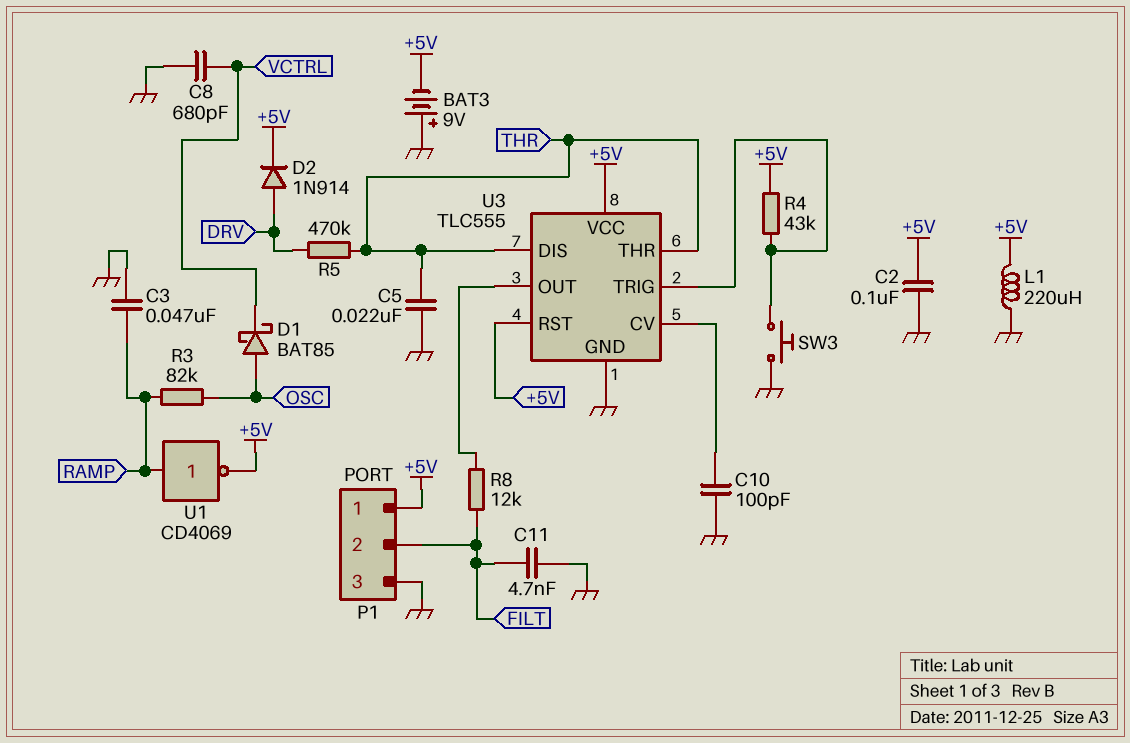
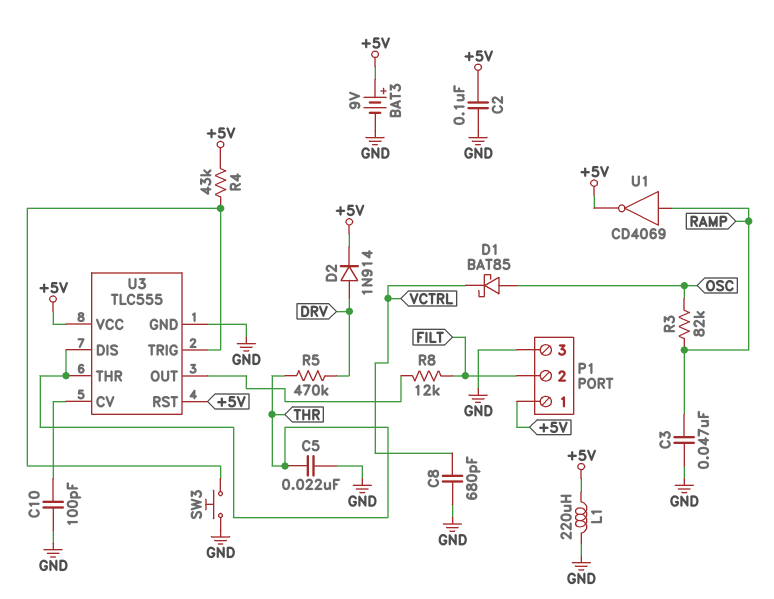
BAT3: 9V (plus GND, minus +5V) -> 9V (plus +5V, minus GND)
C11: 4.7nF (FILT, GND) -> none

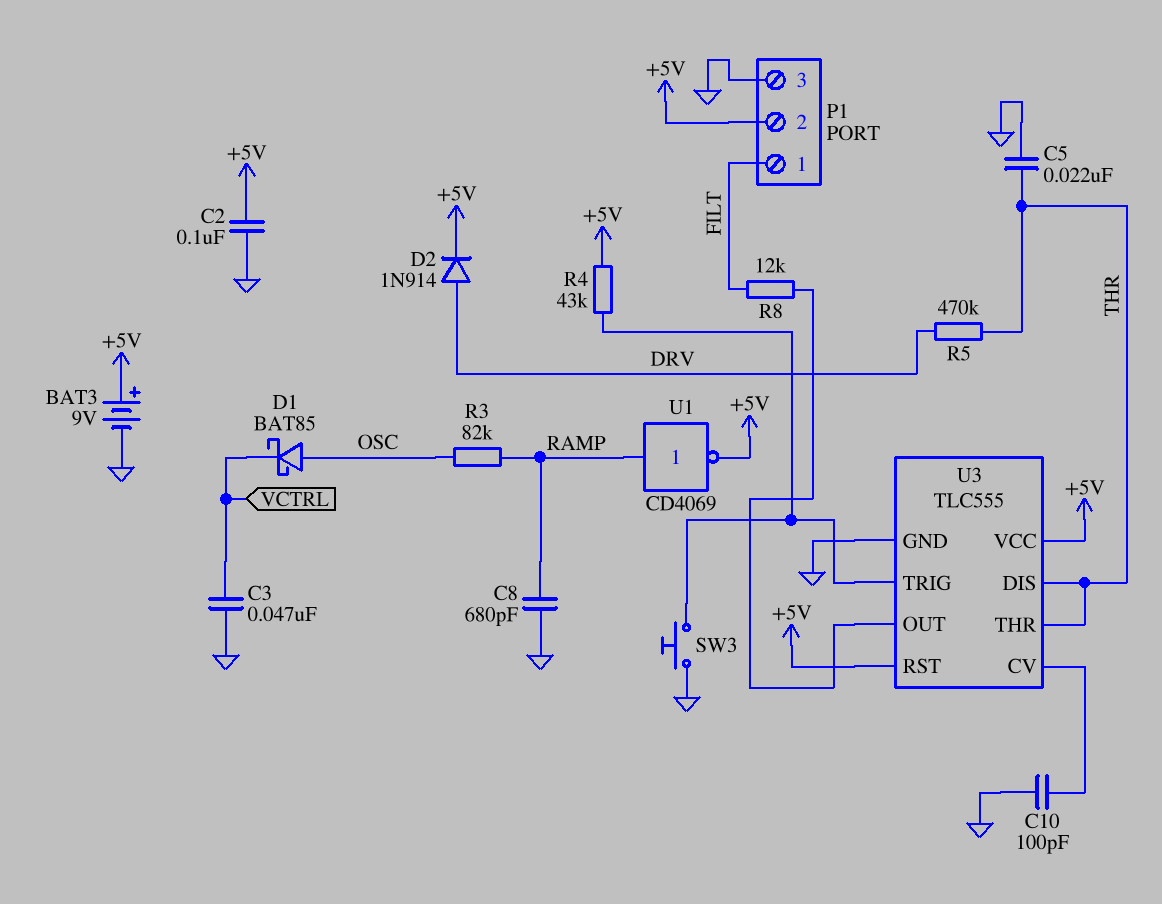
C3: 47nF (GND, RAMP) -> 47nF (GND, VCTRL)
C8: 680pF (GND, VCTRL) -> 680pF (GND, RAMP)
L1: 220uH (+5V, GND) -> none
P1 pin 1: +5V -> FILT
P1 pin 2: FILT -> +5V

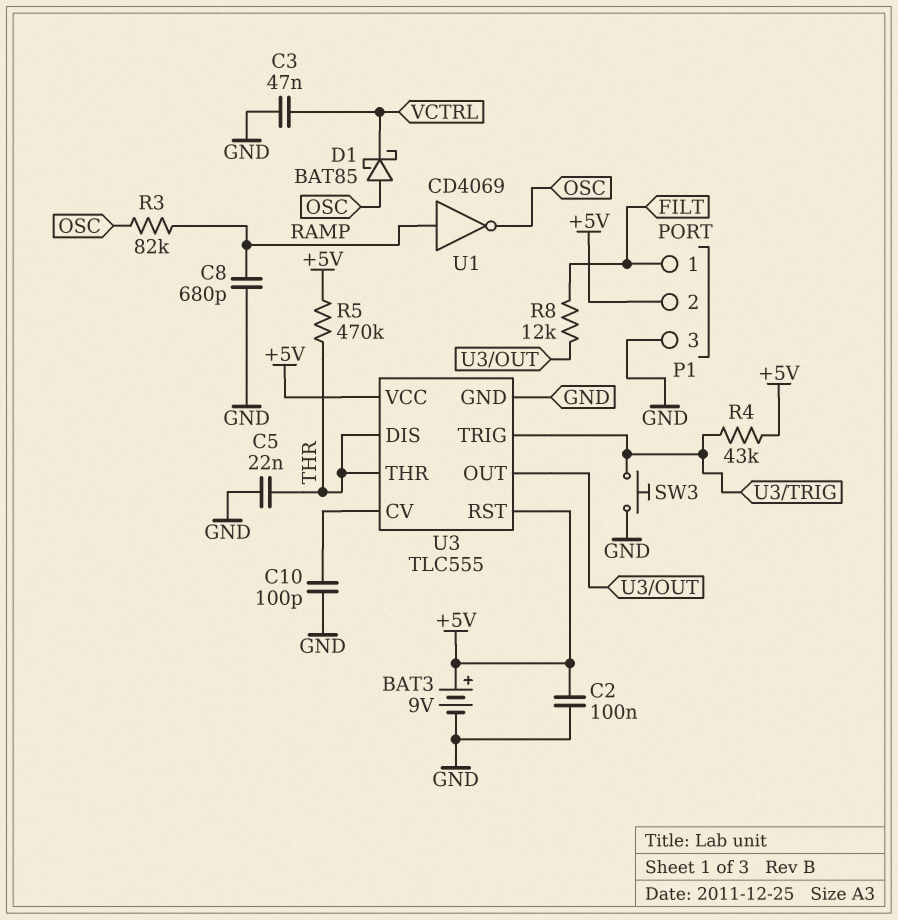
D2: diode 1N914 (A DRV, K +5V) -> none
R5: 470k (DRV, THR) -> 470k (+5V, THR)
U1: NOT CD4069 (in RAMP, out +5V) -> NOT CD4069 (in RAMP, out OSC)

